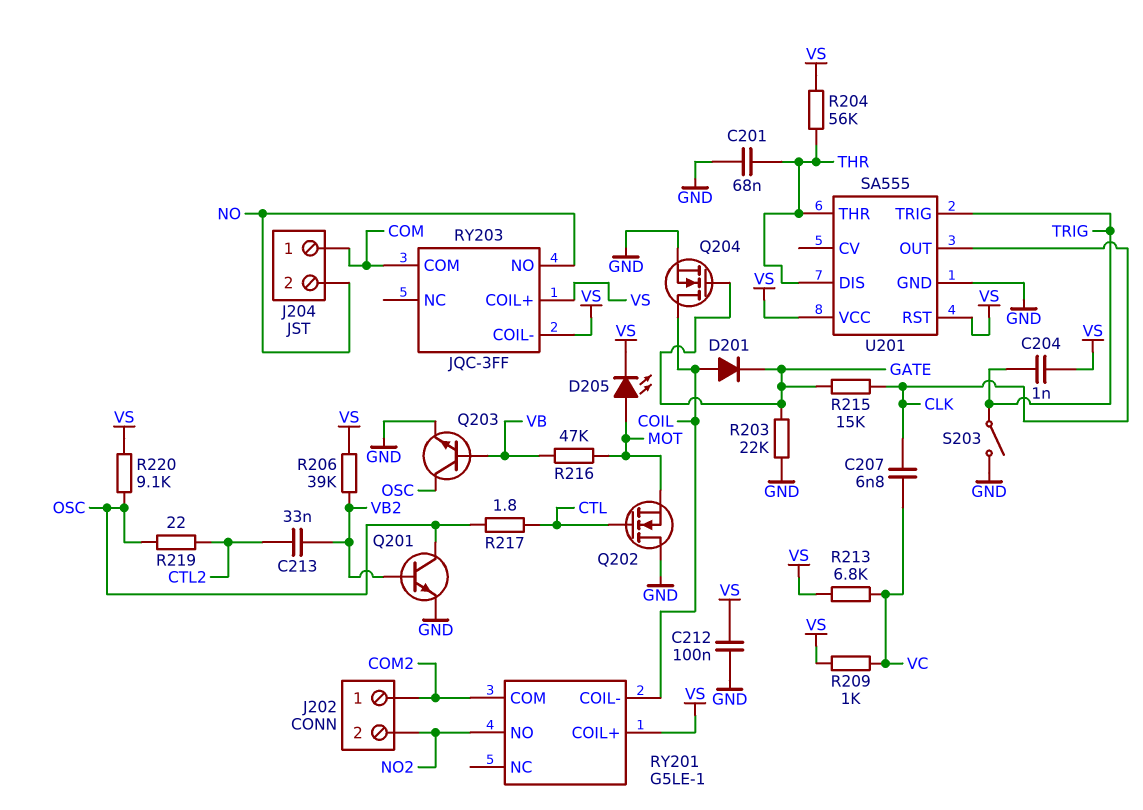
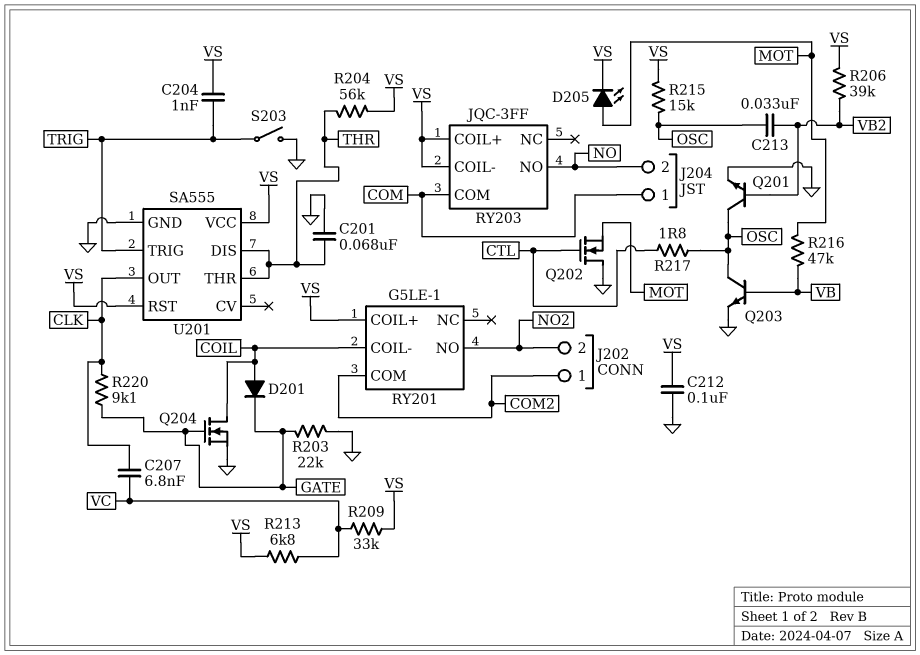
C213: 33nF (CTL2, VB2) -> 33nF (OSC, VB2)
R209: 1k (VC, VS) -> 33k (VC, VS)
R215: 15k (CLK, GATE) -> 15k (OSC, VS)
R219: 22 (CTL2, OSC) -> none
R220: 9.1k (OSC, VS) -> 9.1k (CLK, GATE)

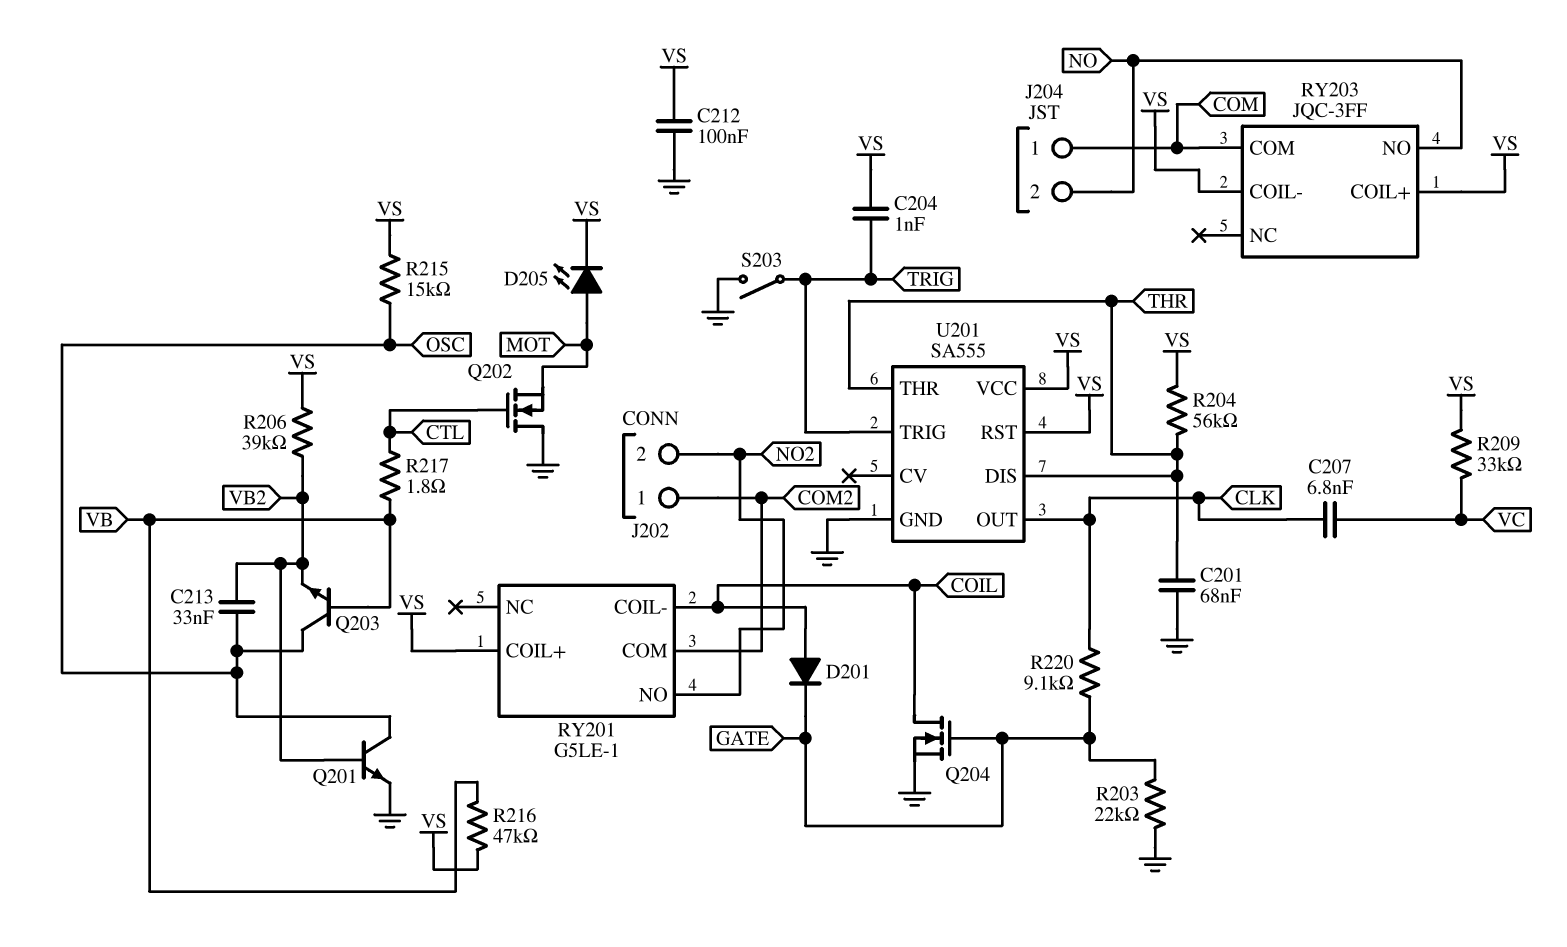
Q203: NPN (B VB, C OSC, E GND) -> NPN (B VB, C OSC, E VB2)
R213: 6.8k (VC, VS) -> none
R216: 47k (MOT, VB) -> 47k (VB, VS)
R217: 1.8 (CTL, OSC) -> 1.8 (CTL, VB)

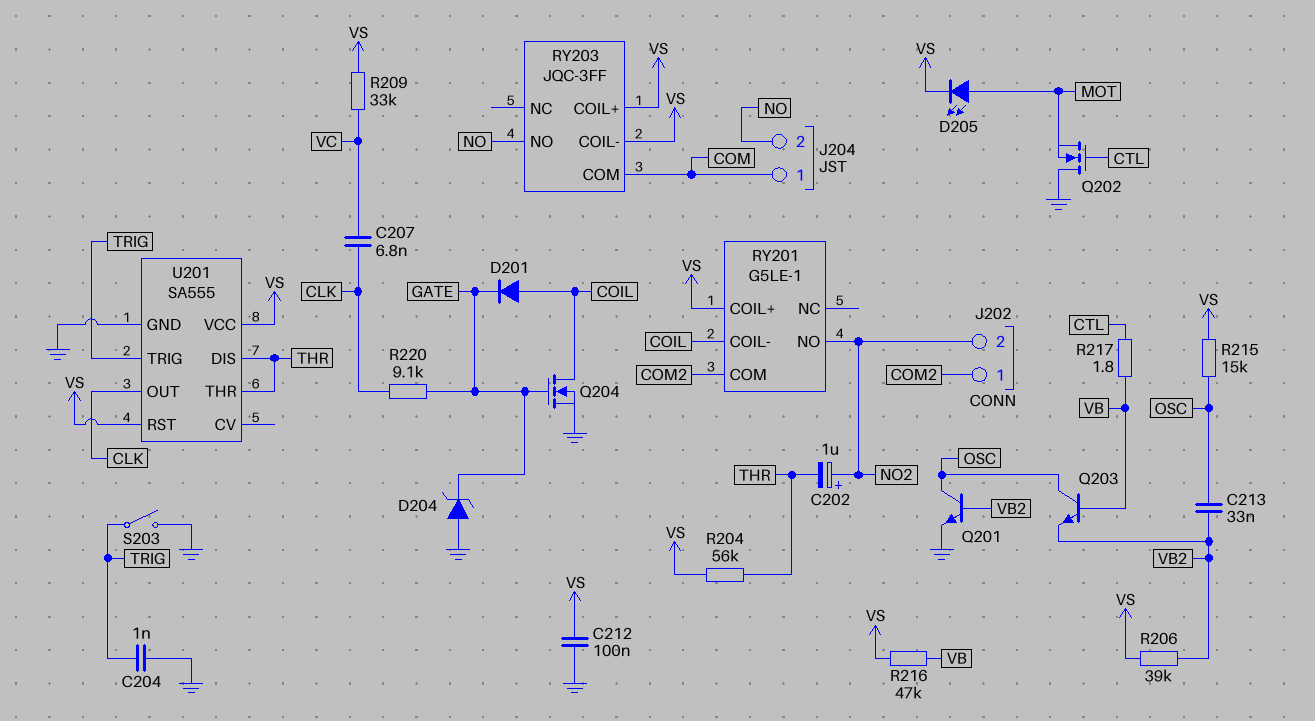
C201: 68nF (GND, THR) -> none
C202: none -> 1uF (plus NO2, minus THR)
C204: 1nF (TRIG, VS) -> 1nF (GND, TRIG)
D204: none -> zener (A GND, K GATE)
R203: 22k (GATE, GND) -> none

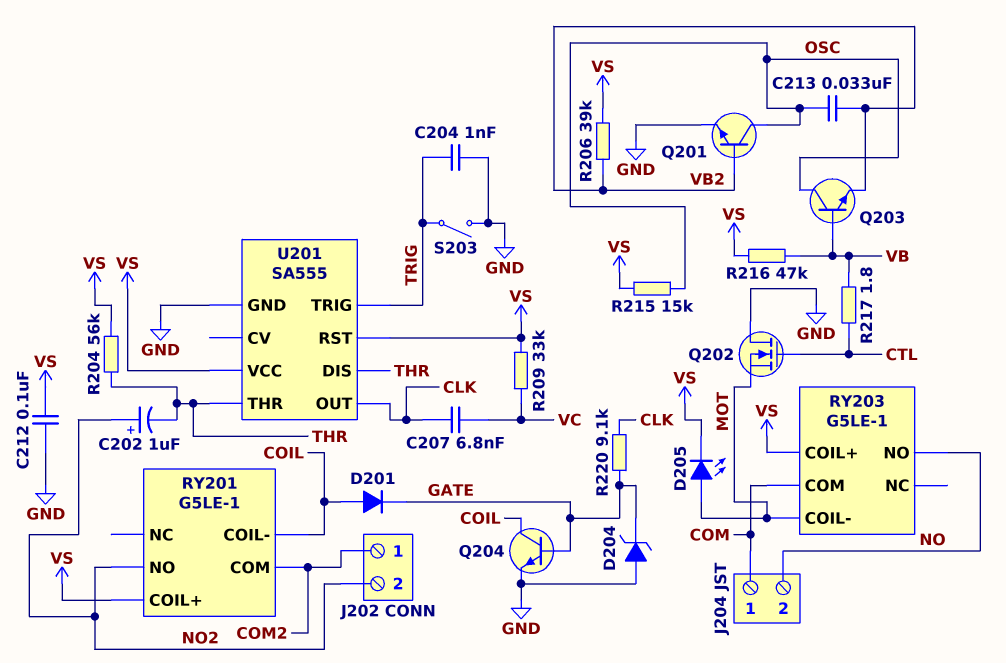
Q204: NMOS (G GATE, D COIL, S GND) -> NPN (B GATE, C COIL, E GND)
RY203: JQC-3FF -> G5LE-1
RY203 pin COIL-: VS -> MOT

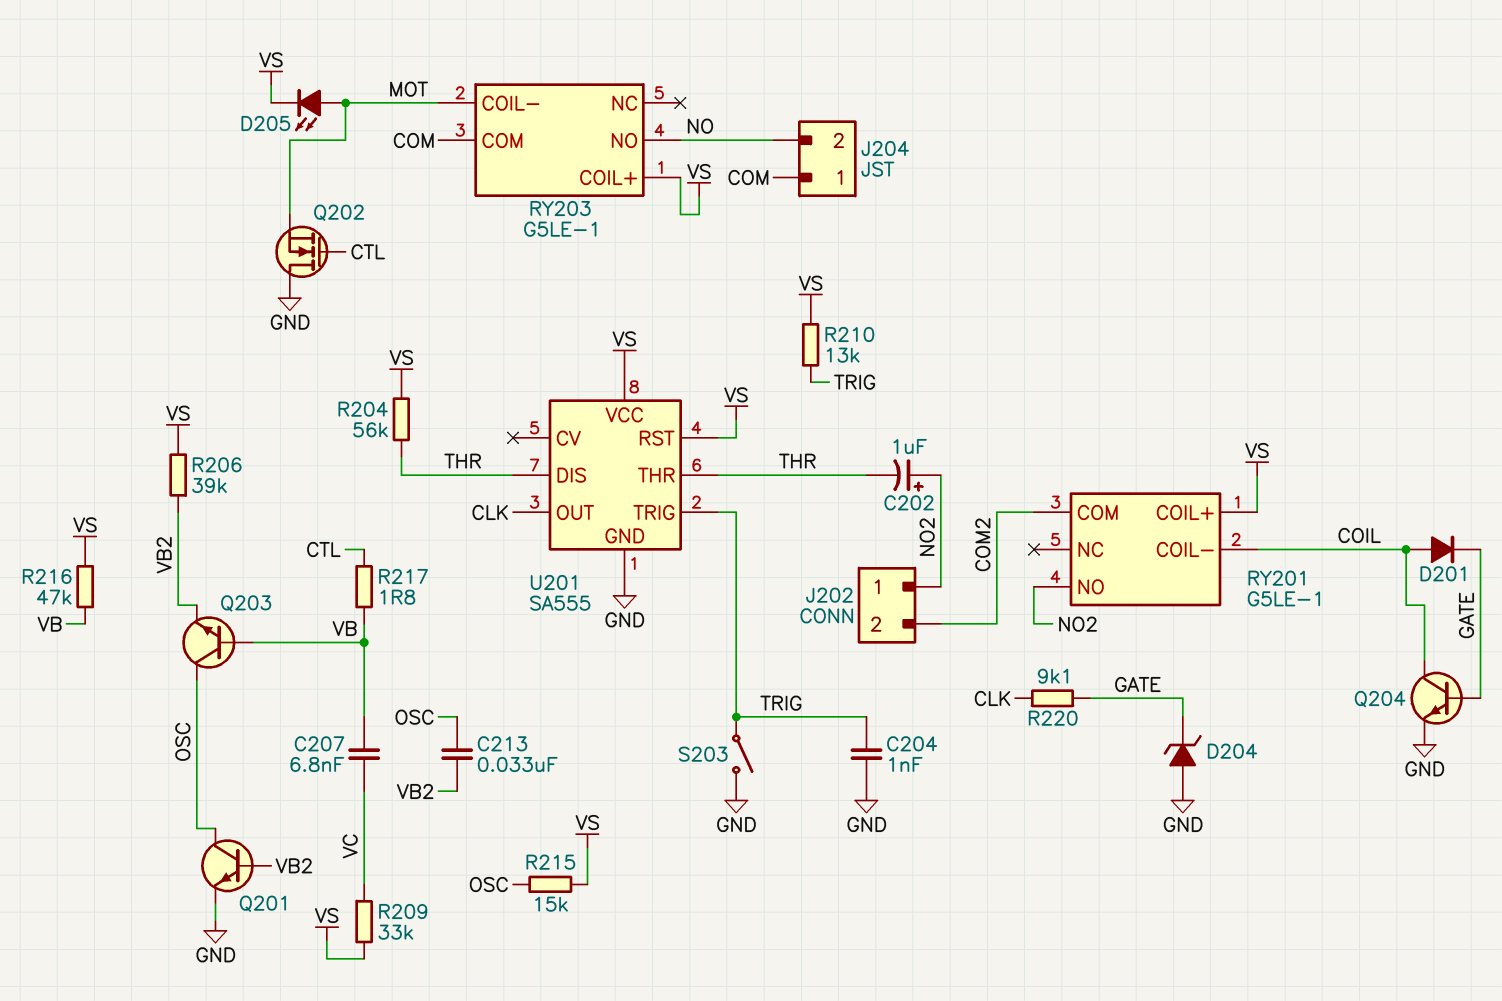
C207: 6.8nF (CLK, VC) -> 6.8nF (VB, VC)
C212: 100nF (GND, VS) -> none
J202 pin 1: COM2 -> NO2
J202 pin 2: NO2 -> COM2
R210: none -> 13k (TRIG, VS)

